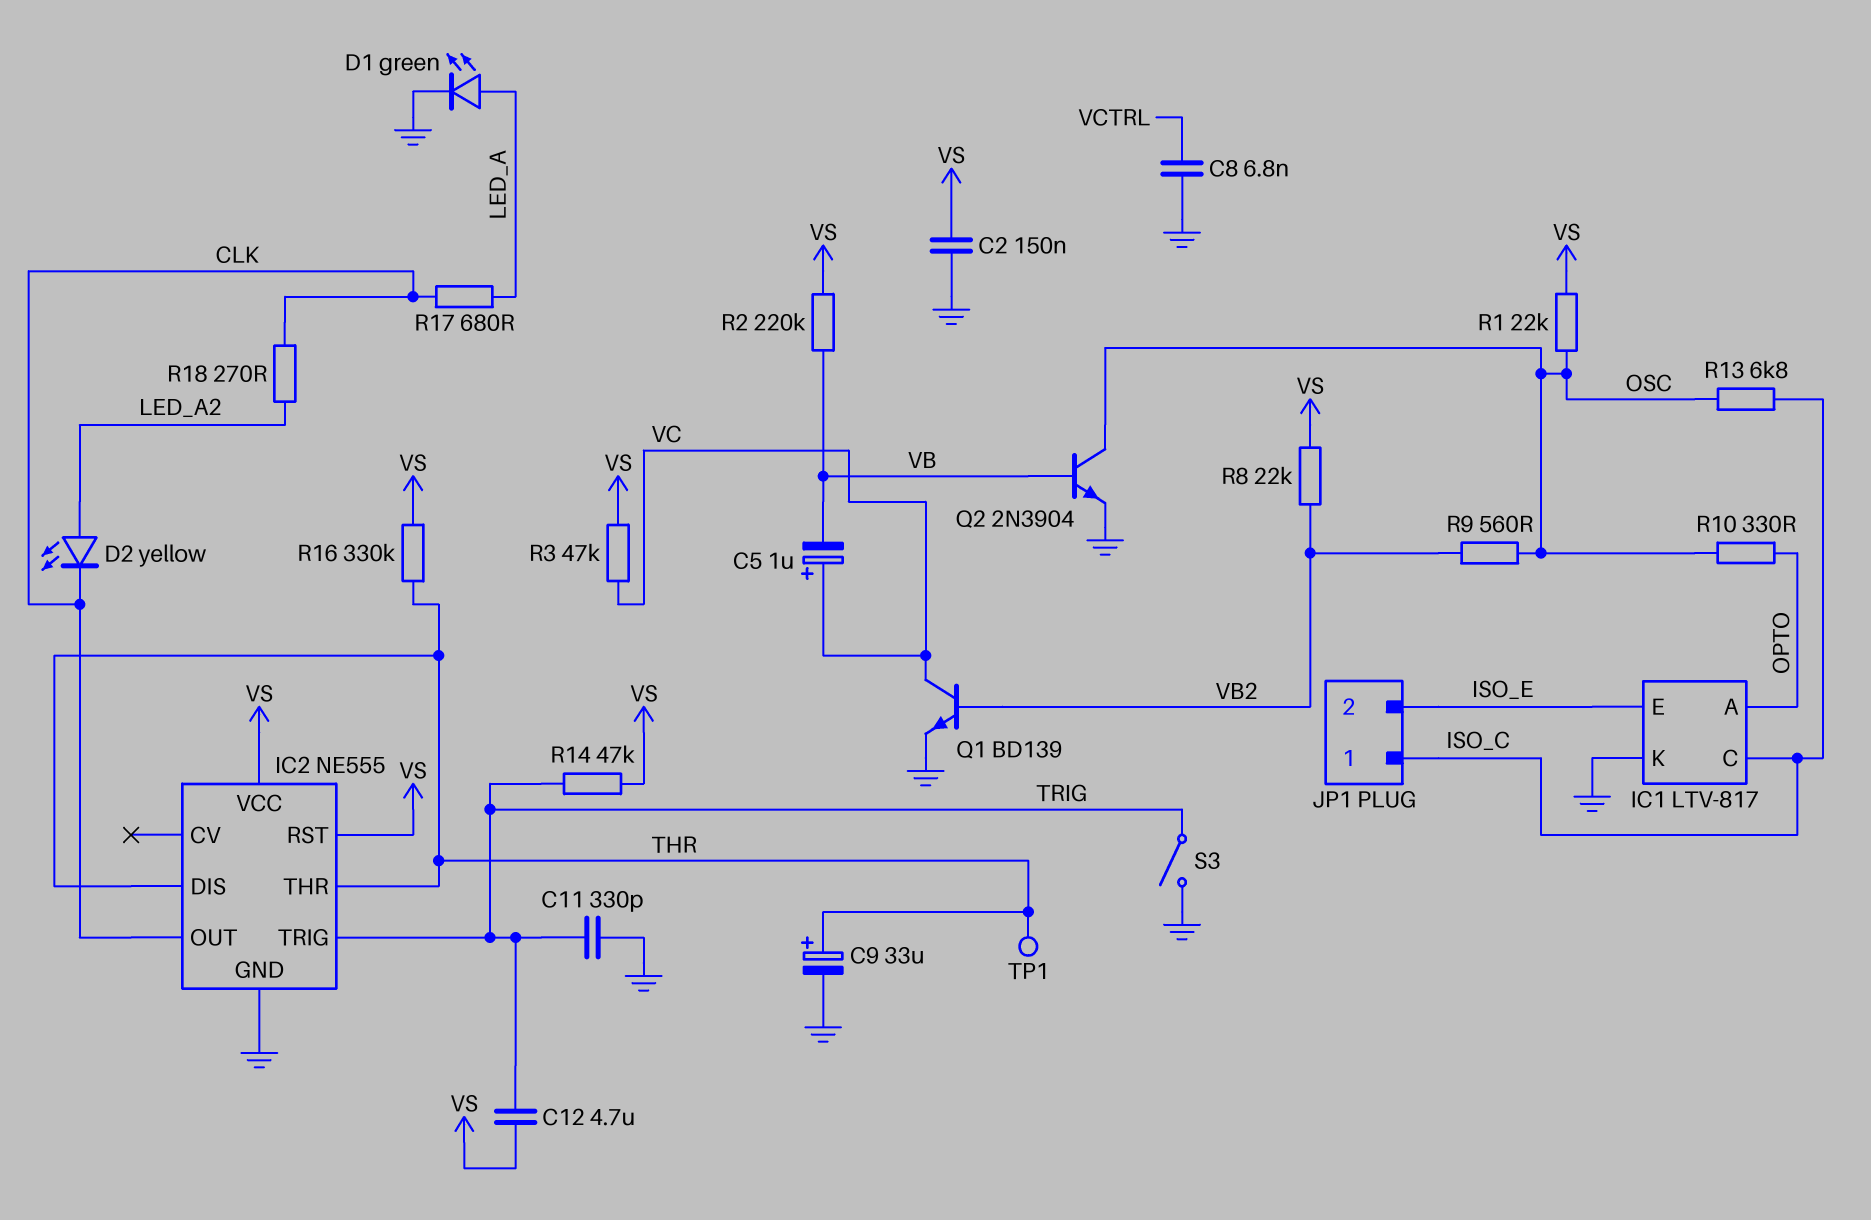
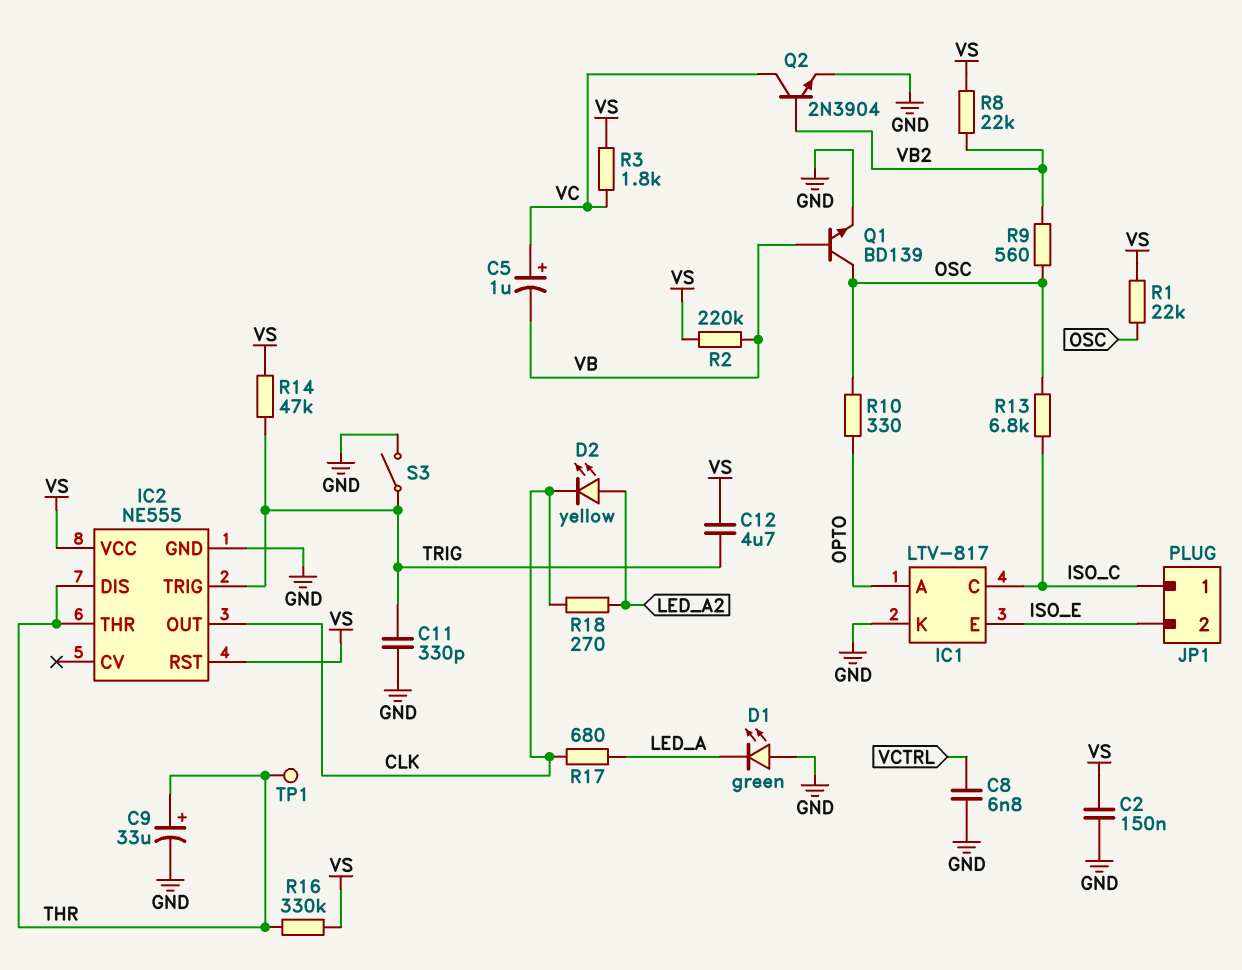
D1: LED green (A LED_A, K GND) -> LED green (A GND, K LED_A)
Q1: NPN BD139 (B VB2, C VC, E GND) -> NPN BD139 (B VB, C OSC, E GND)
Q2: NPN 2N3904 (B VB, C OSC, E GND) -> NPN 2N3904 (B VB2, C VC, E GND)
R3: 47k (VC, VS) -> 1.8k (VC, VS)

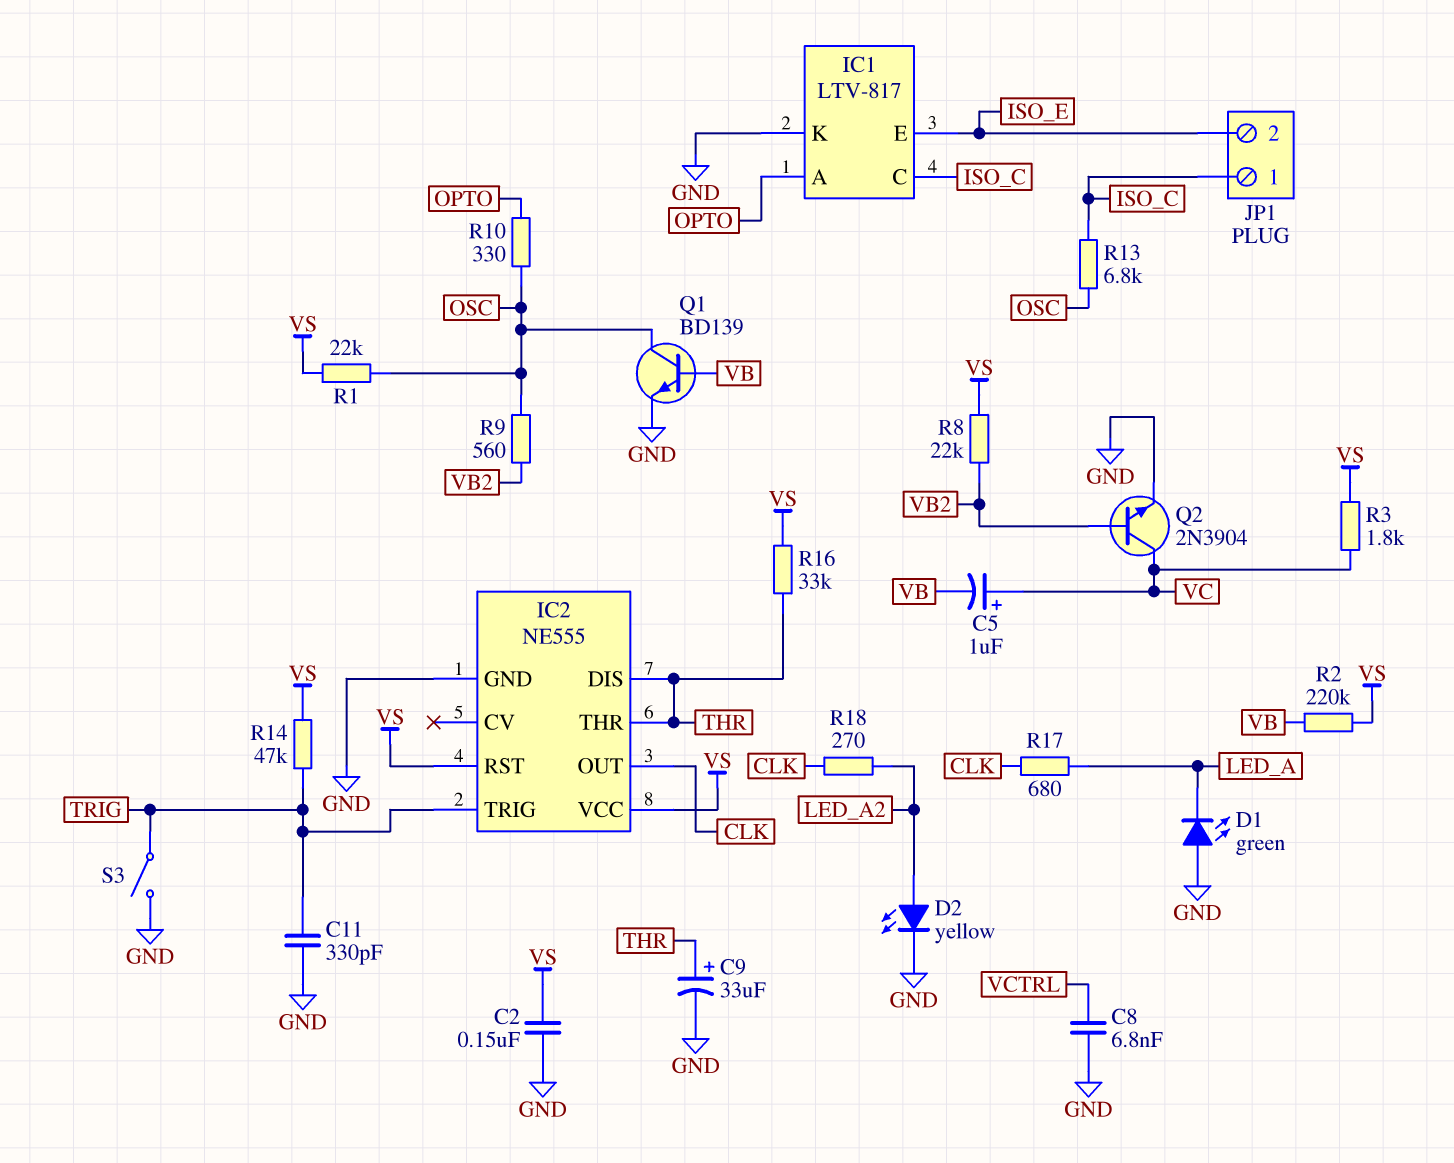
C12: 4.7uF (TRIG, VS) -> none
D2: LED yellow (A LED_A2, K CLK) -> LED yellow (A LED_A2, K GND)
R16: 330k (THR, VS) -> 33k (THR, VS)
TP1: test point (THR) -> none

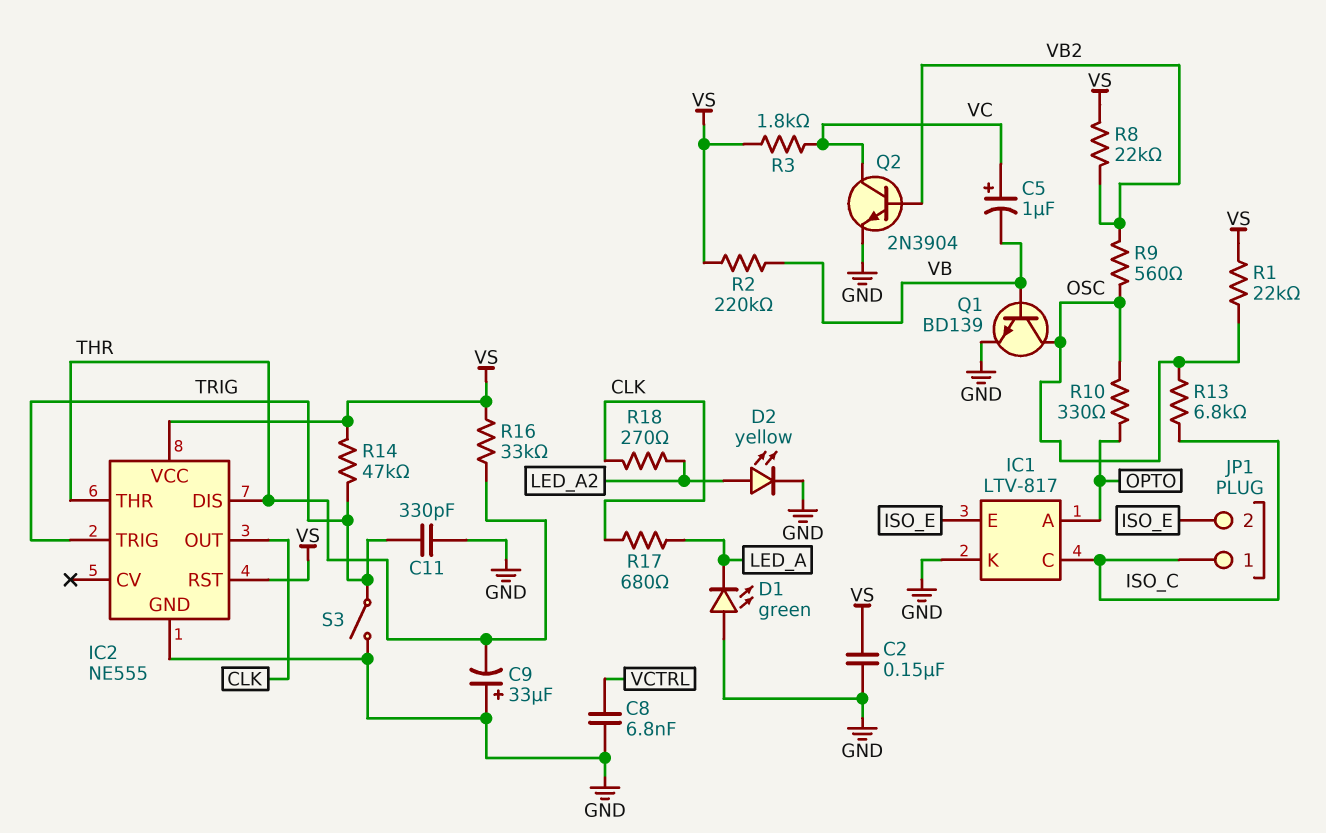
C9: 33uF (plus THR, minus GND) -> 33uF (plus GND, minus THR)

